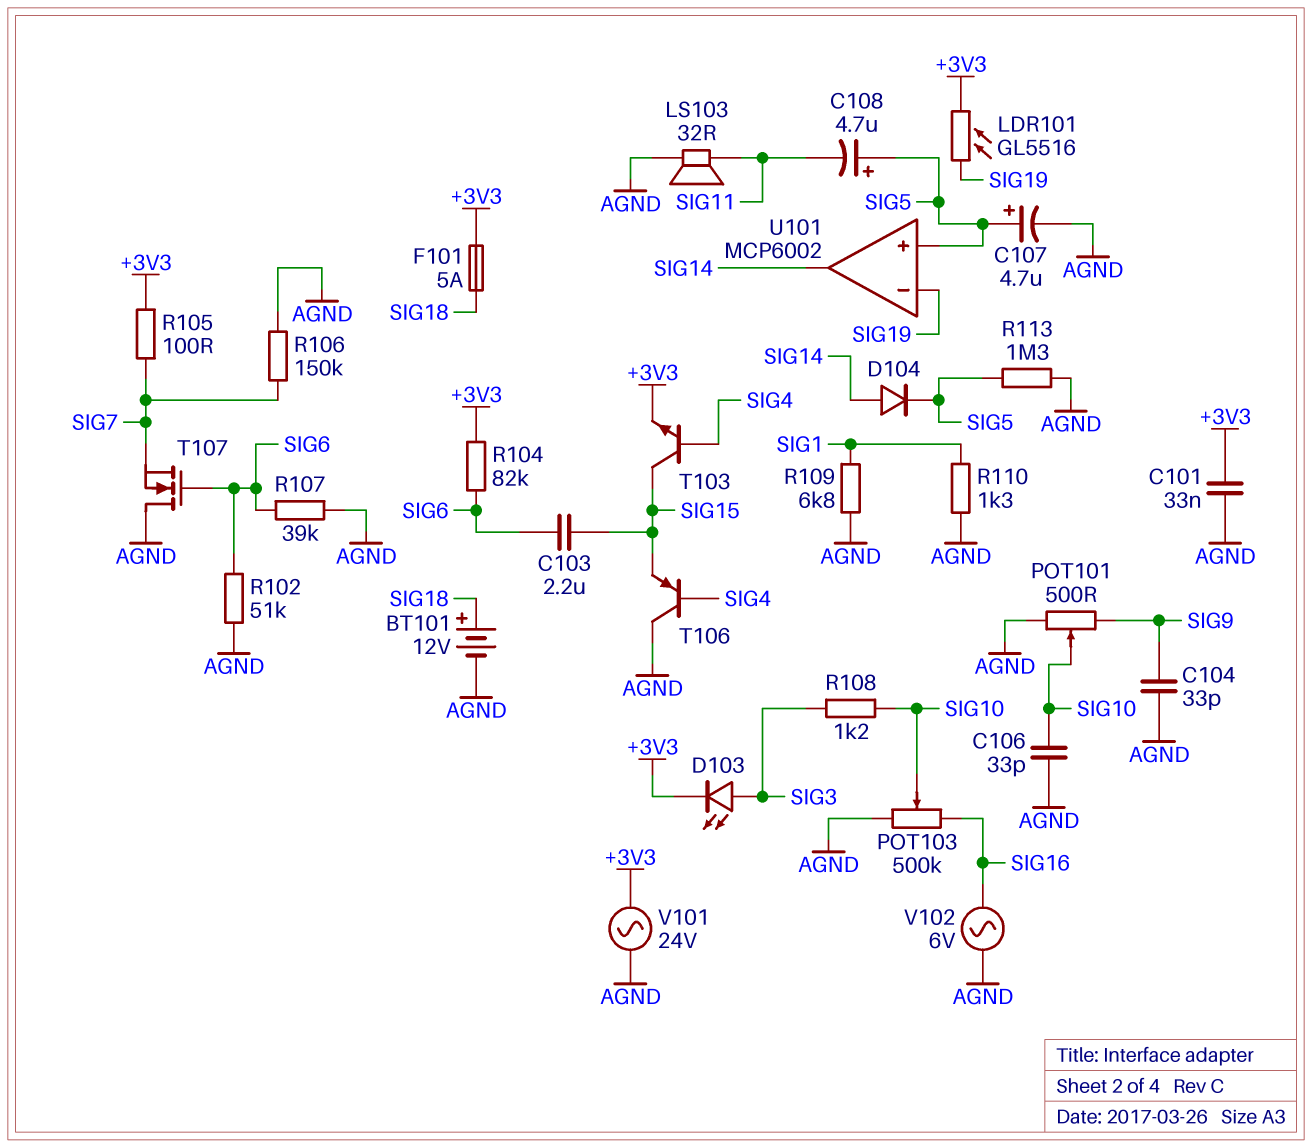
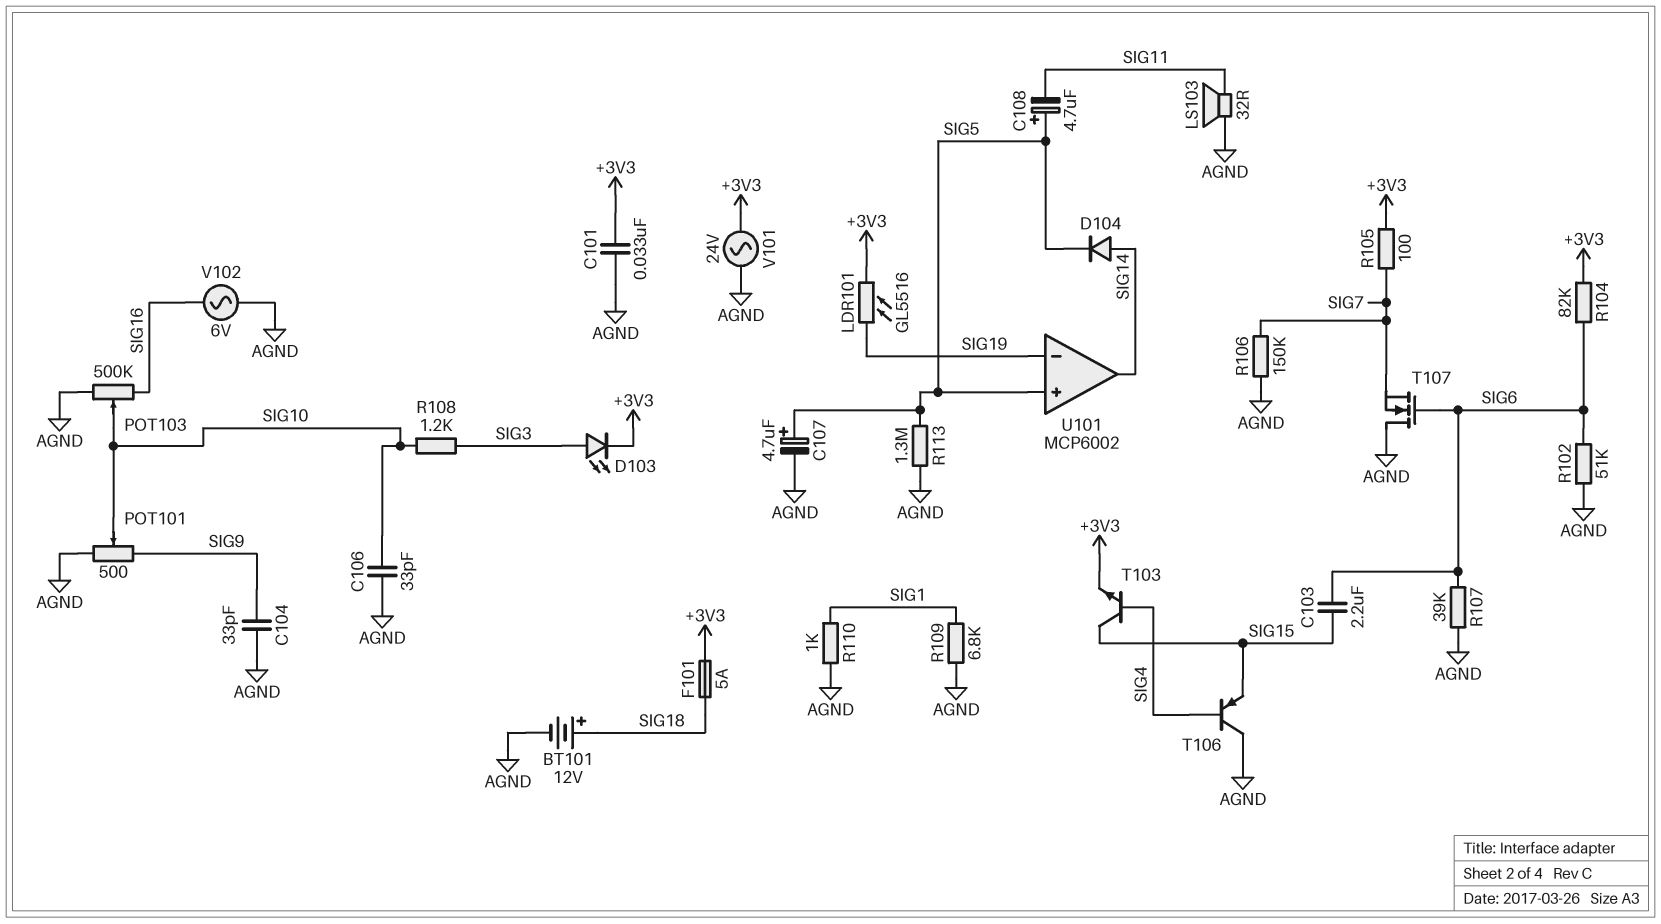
R110: 1.3k (AGND, SIG1) -> 1k (AGND, SIG1)

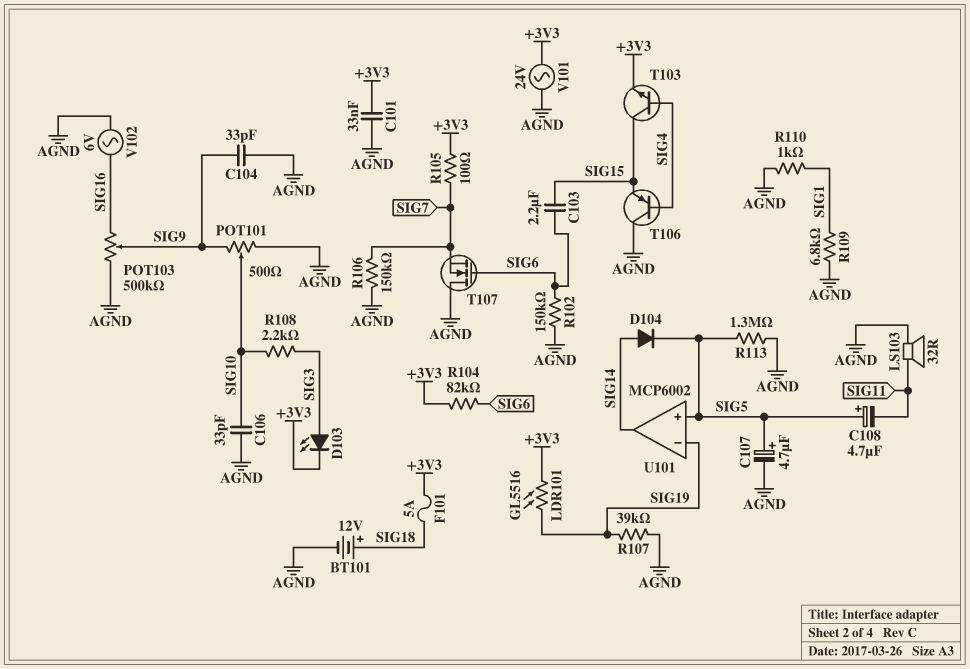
POT103: 500k (AGND, SIG16, wiper SIG10) -> 500k (AGND, SIG16, wiper SIG9)
R102: 51k (AGND, SIG6) -> 150k (AGND, SIG6)
R107: 39k (AGND, SIG6) -> 39k (AGND, SIG19)
R108: 1.2k (SIG3, SIG10) -> 2.2k (SIG3, SIG10)

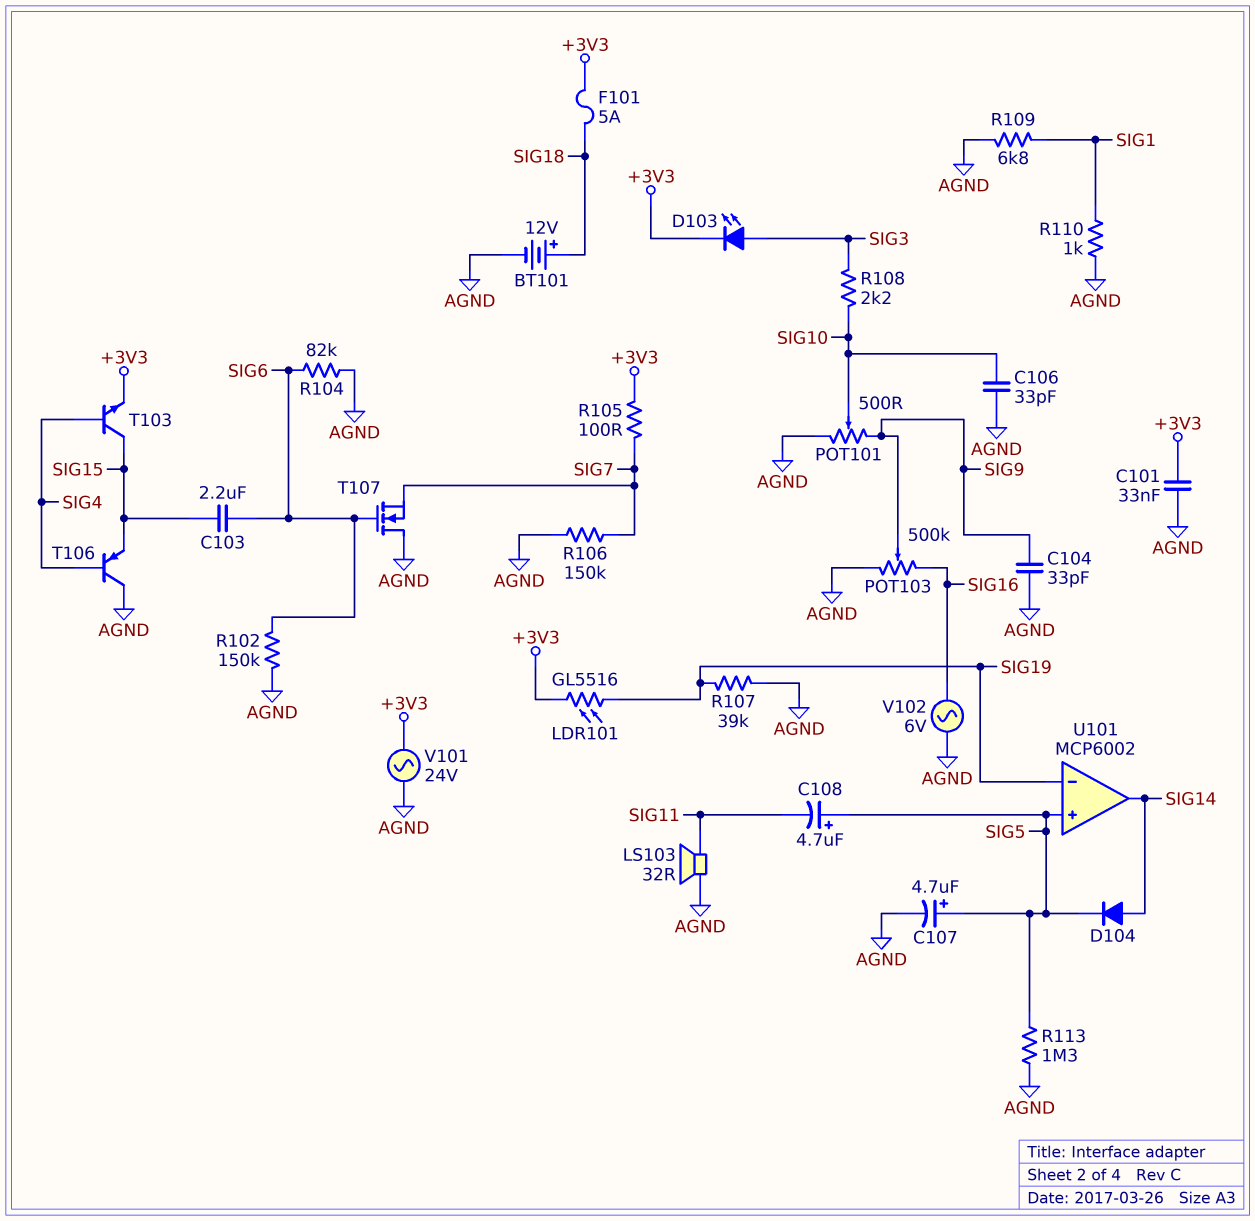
R104: 82k (+3V3, SIG6) -> 82k (AGND, SIG6)

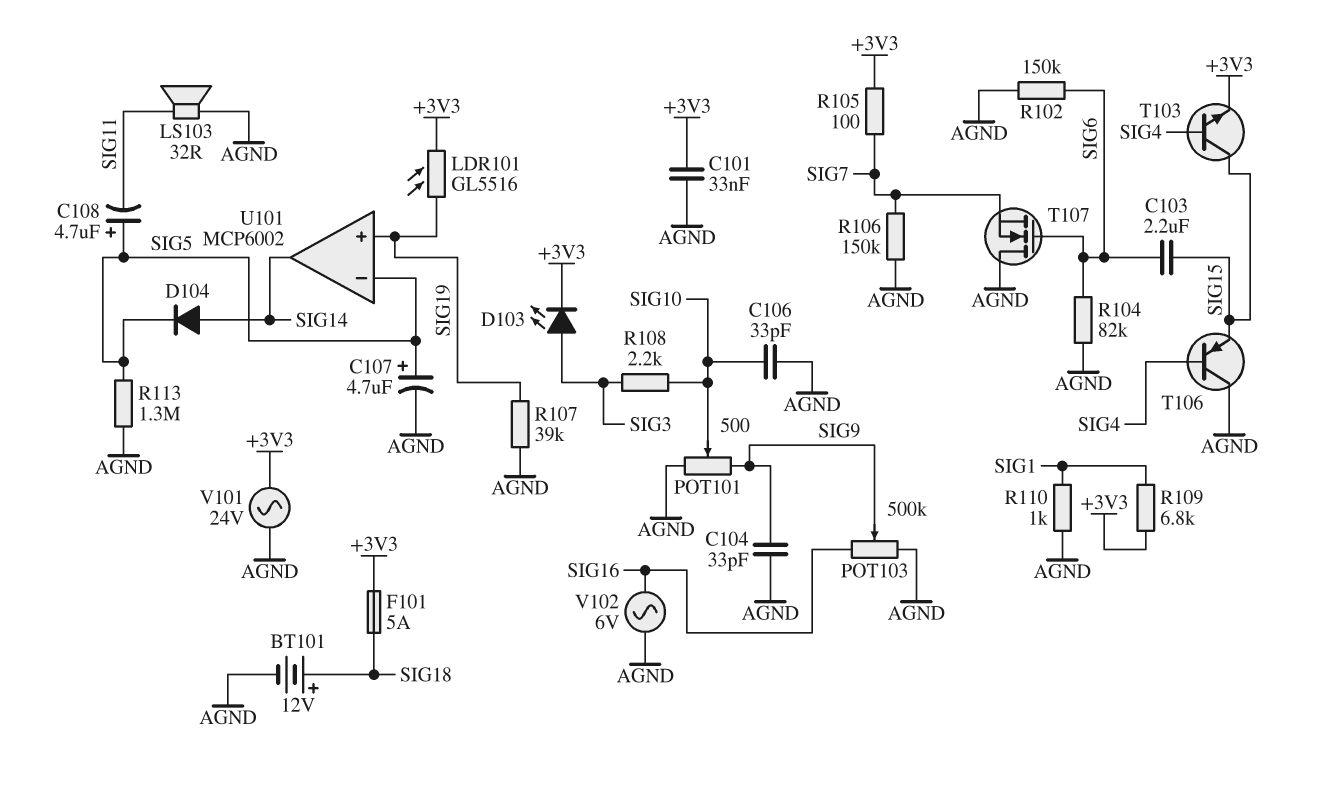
R109: 6.8k (AGND, SIG1) -> 6.8k (+3V3, SIG1)
U101 pin in+: SIG5 -> SIG19
U101 pin in-: SIG19 -> SIG5

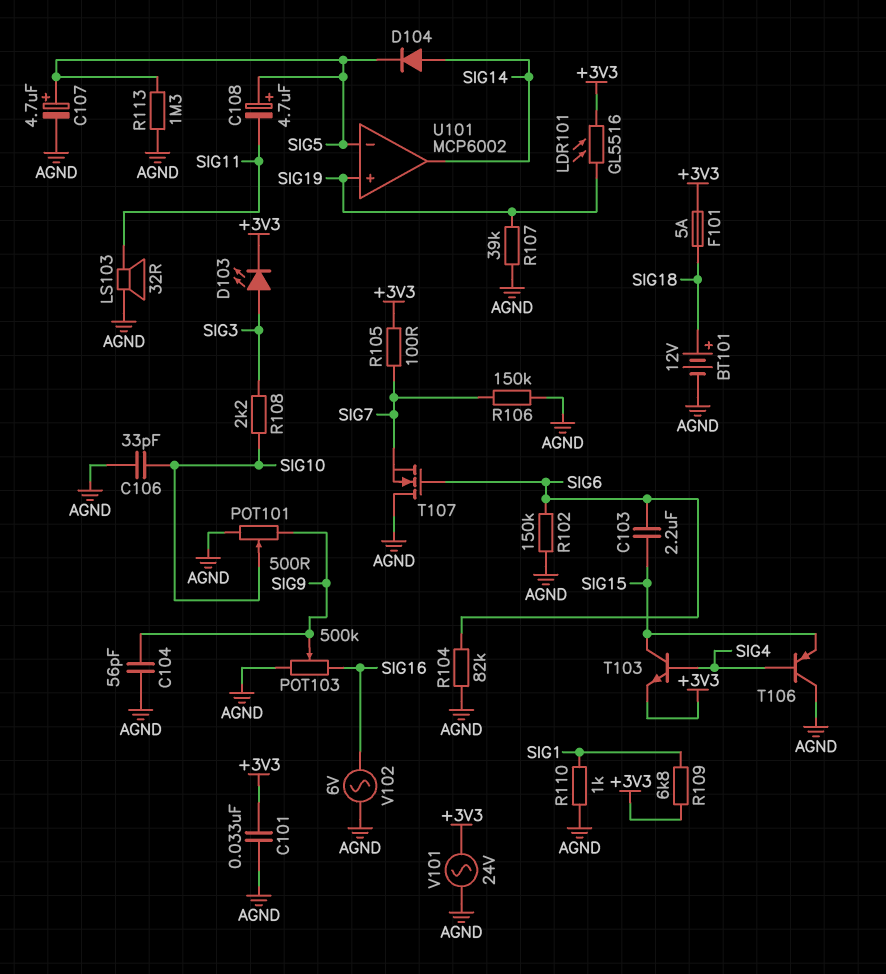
C104: 33pF (AGND, SIG9) -> 56pF (AGND, SIG9)

